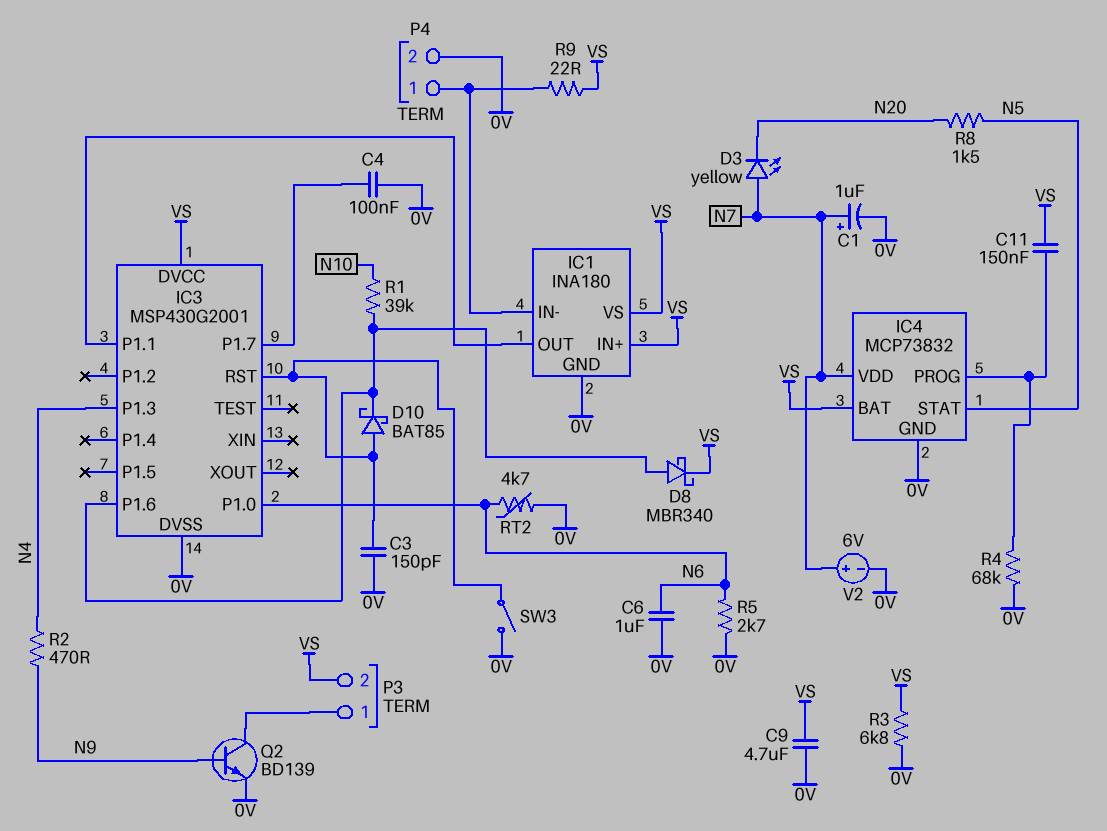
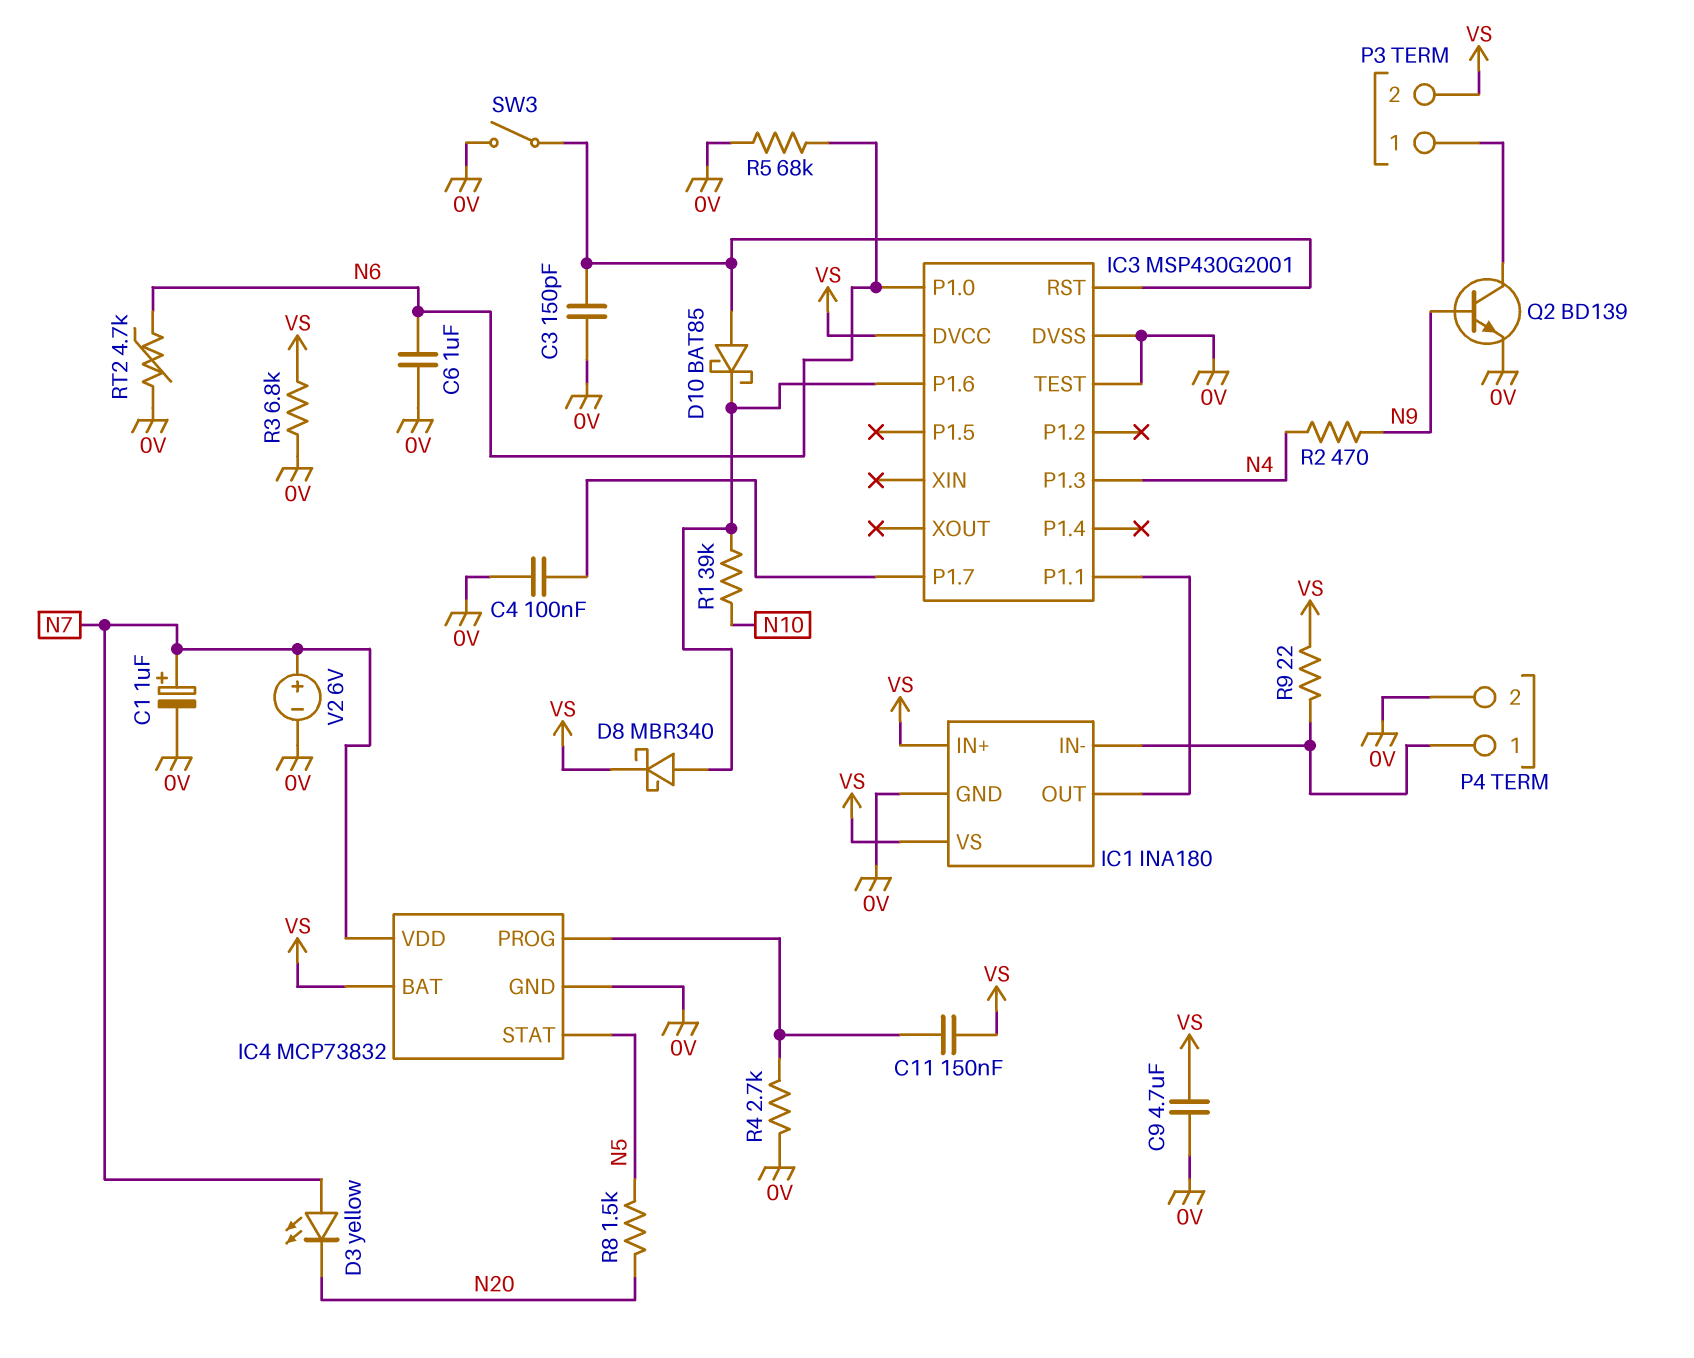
IC3 pin TEST: none -> 0V
R4: 68k (0V, IC4/PROG) -> 2.7k (0V, IC4/PROG)
R5: 2.7k (0V, N6) -> 68k (0V, N6)

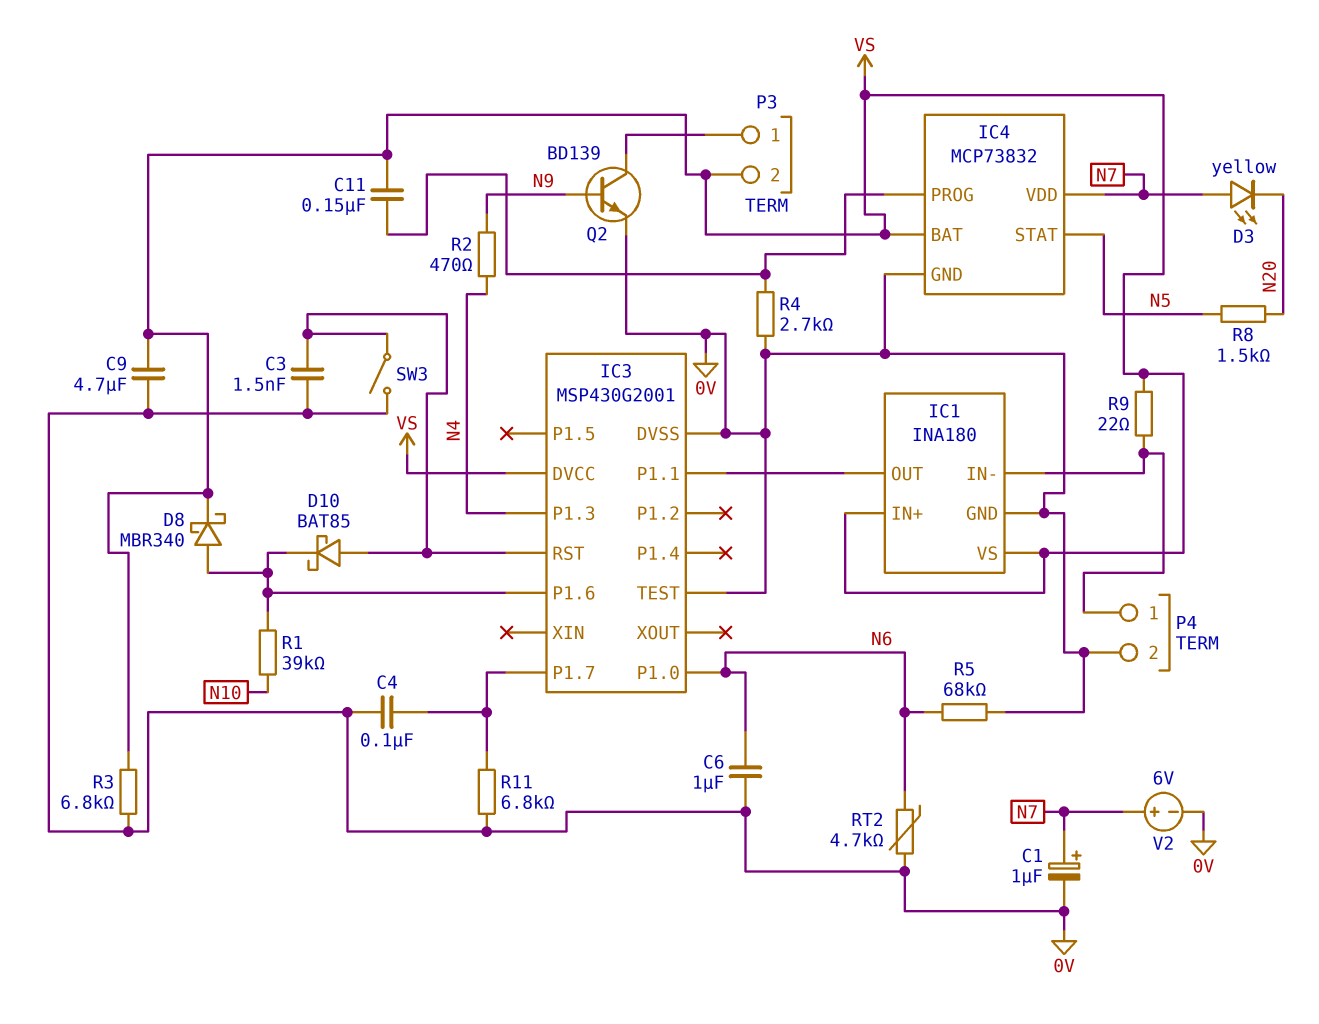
C3: 150pF (0V, IC3/RST) -> 1.5nF (0V, IC3/RST)
R11: none -> 6.8k (0V, IC3/P1.7)

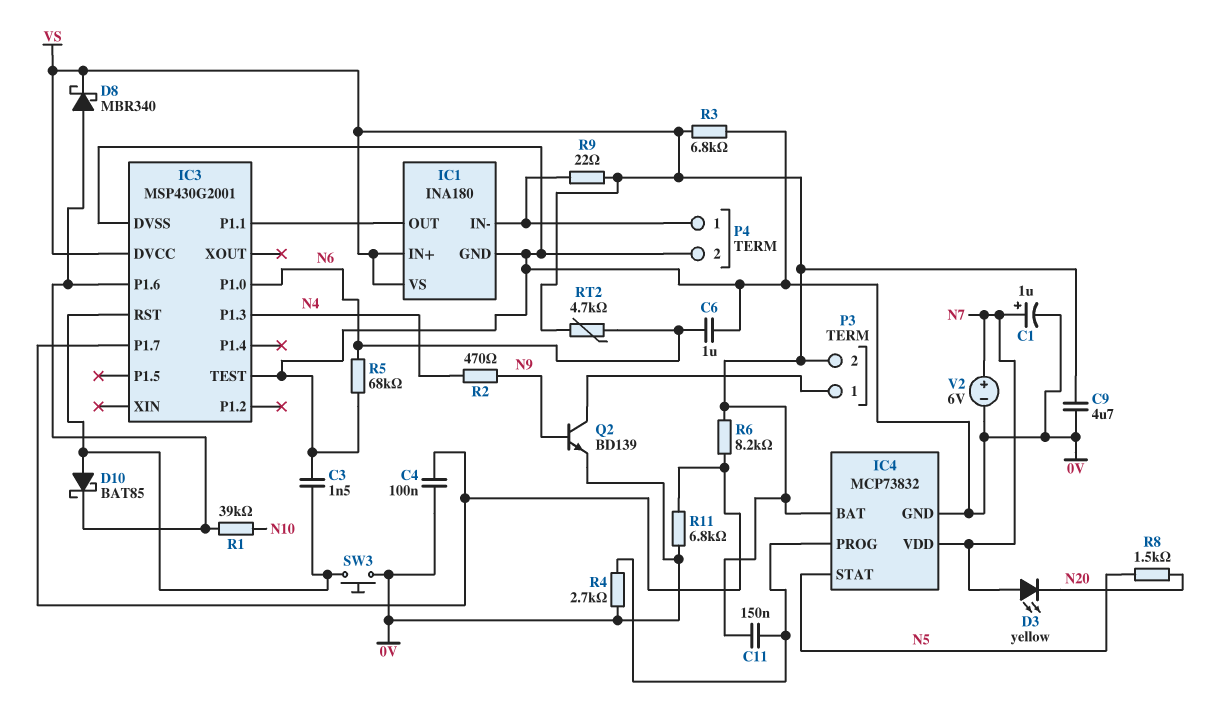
R6: none -> 8.2k (IC3/P1.7, VS)
RT2: 4.7k (0V, N6) -> 4.7k (N6, VS)
SW3: switch (0V, IC3/RST) -> button (0V, IC3/RST)

